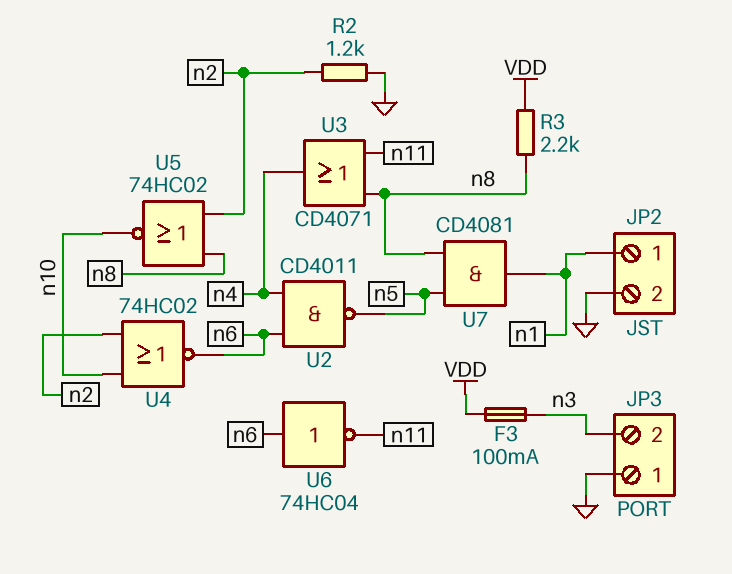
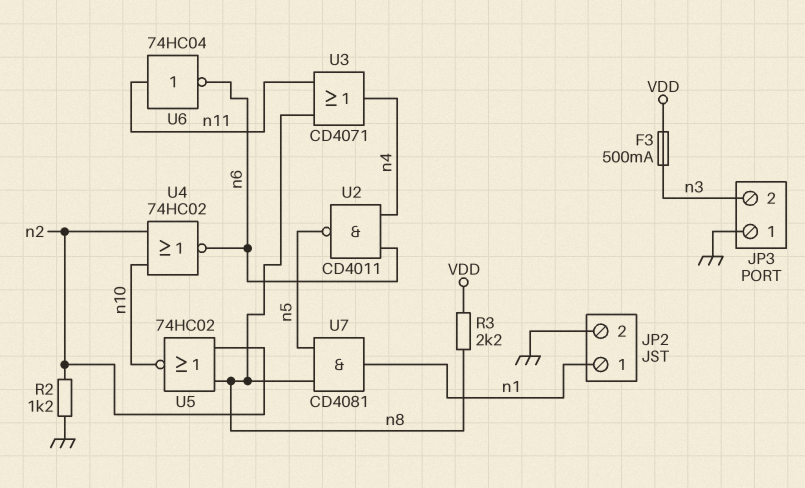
F3: 100mA (VDD, n3) -> 500mA (VDD, n3)
U6: NOT 74HC04 (in n6, out n11) -> NOT 74HC04 (in n11, out n6)

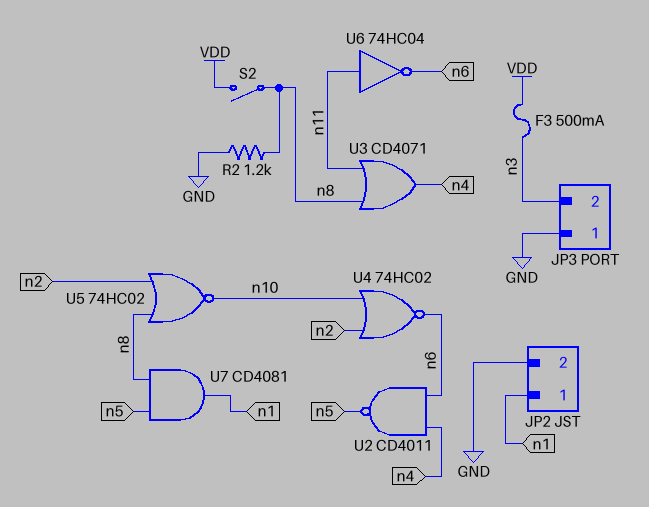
R2: 1.2k (GND, n2) -> 1.2k (GND, n8)
R3: 2.2k (VDD, n8) -> none
S2: none -> switch (VDD, n8)

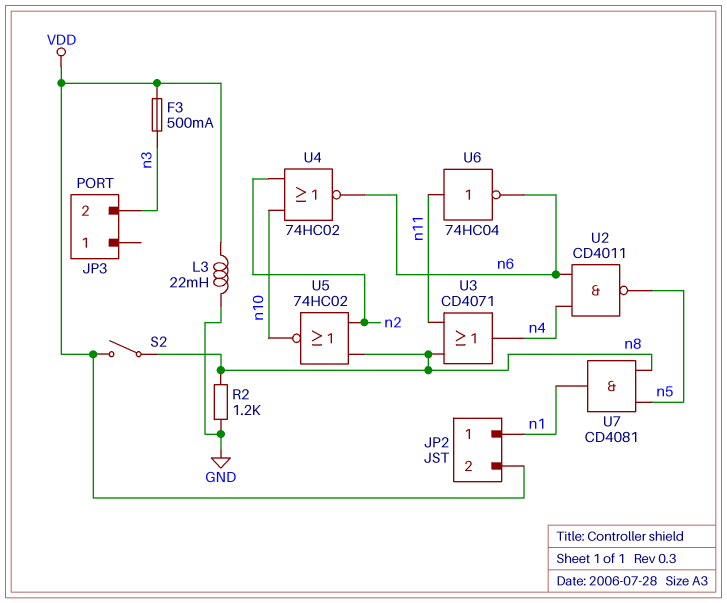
JP2 pin 2: GND -> VDD
JP3 pin 1: GND -> none
L3: none -> 22mH (GND, VDD)

